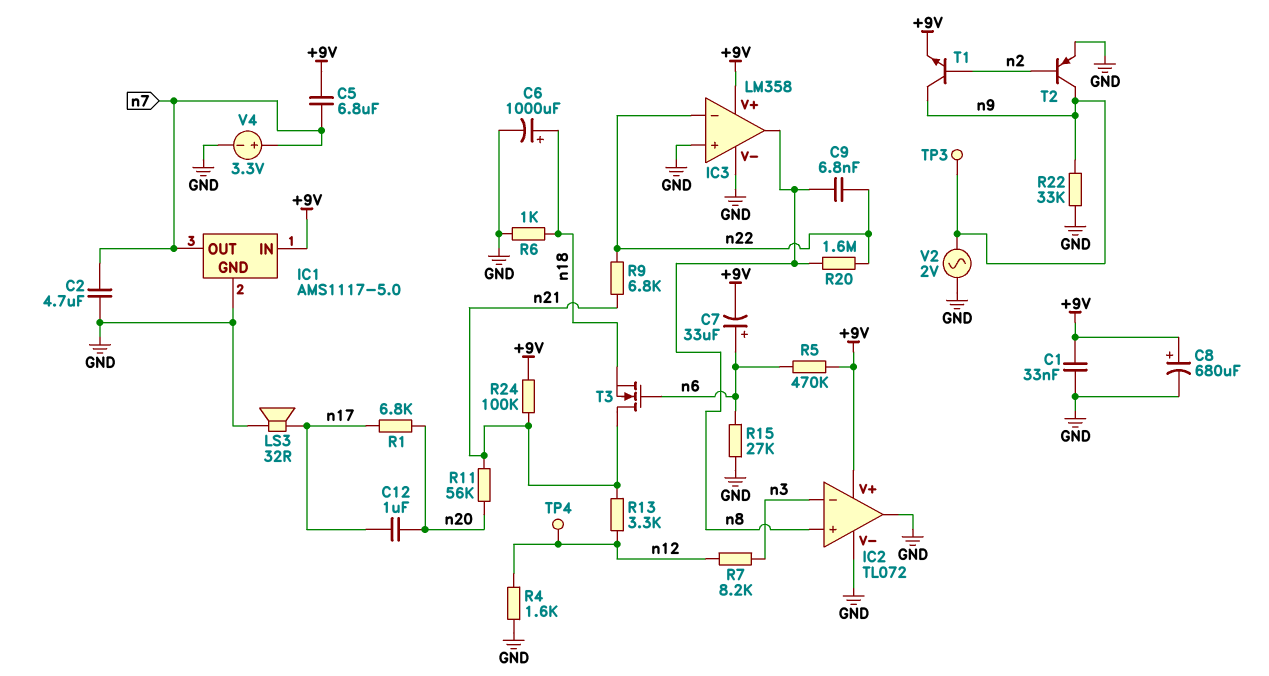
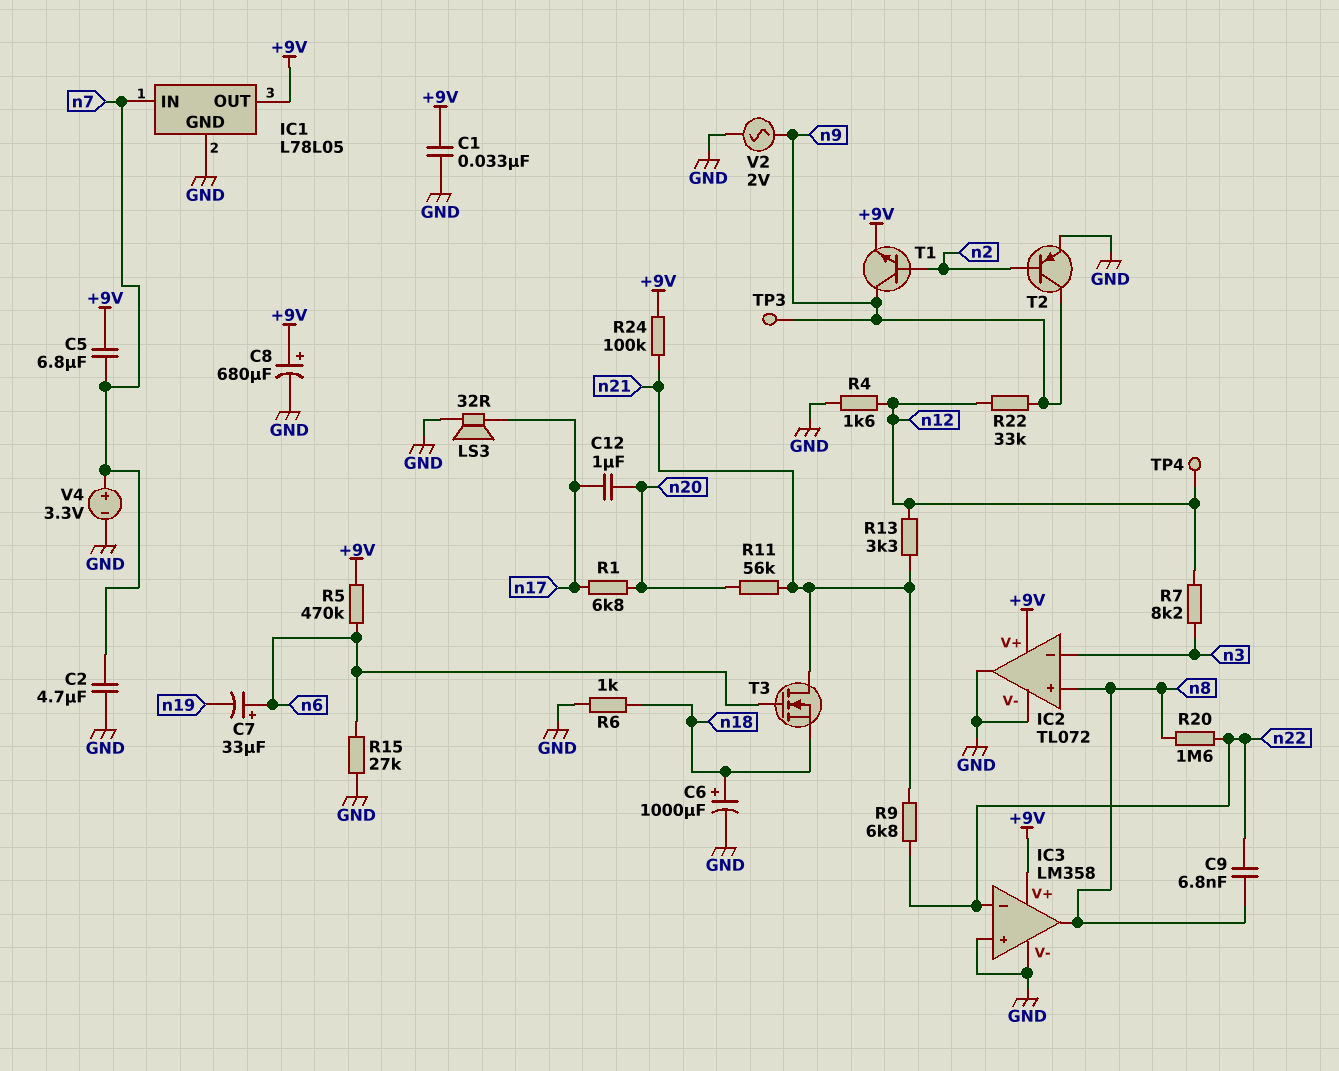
C7: 33uF (plus n6, minus +9V) -> 33uF (plus n6, minus n19)
IC1: AMS1117-5.0 -> L78L05
IC1 pin IN: +9V -> n7
IC1 pin OUT: n7 -> +9V
R22: 33k (GND, n9) -> 33k (n9, n12)

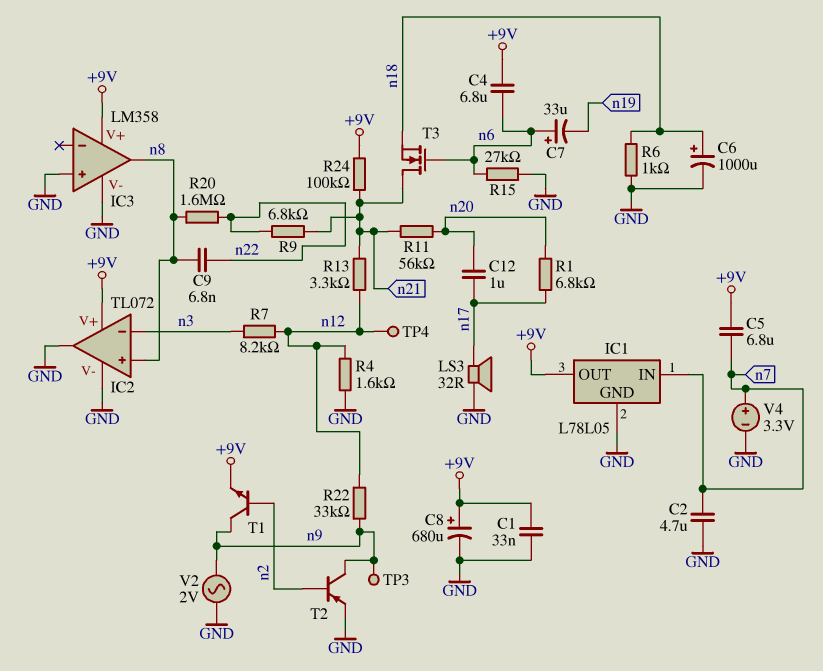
C4: none -> 6.8uF (+9V, n6)
IC3 pin in-: n22 -> none
R5: 470k (+9V, n6) -> none

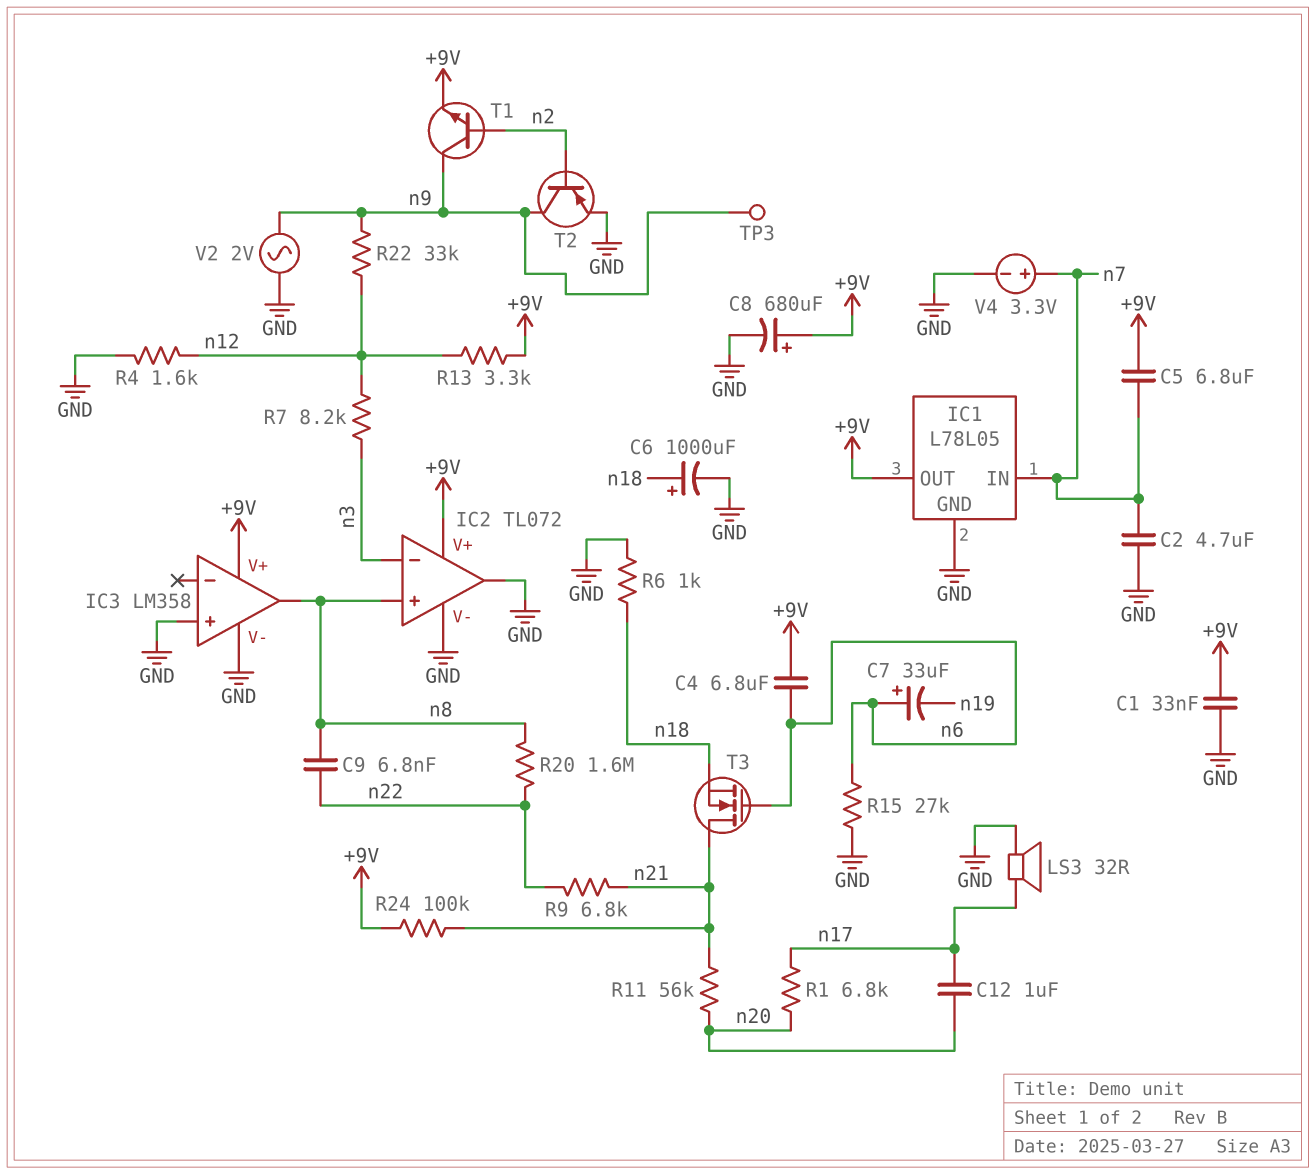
R13: 3.3k (n12, n21) -> 3.3k (+9V, n12)
TP4: test point (n12) -> none

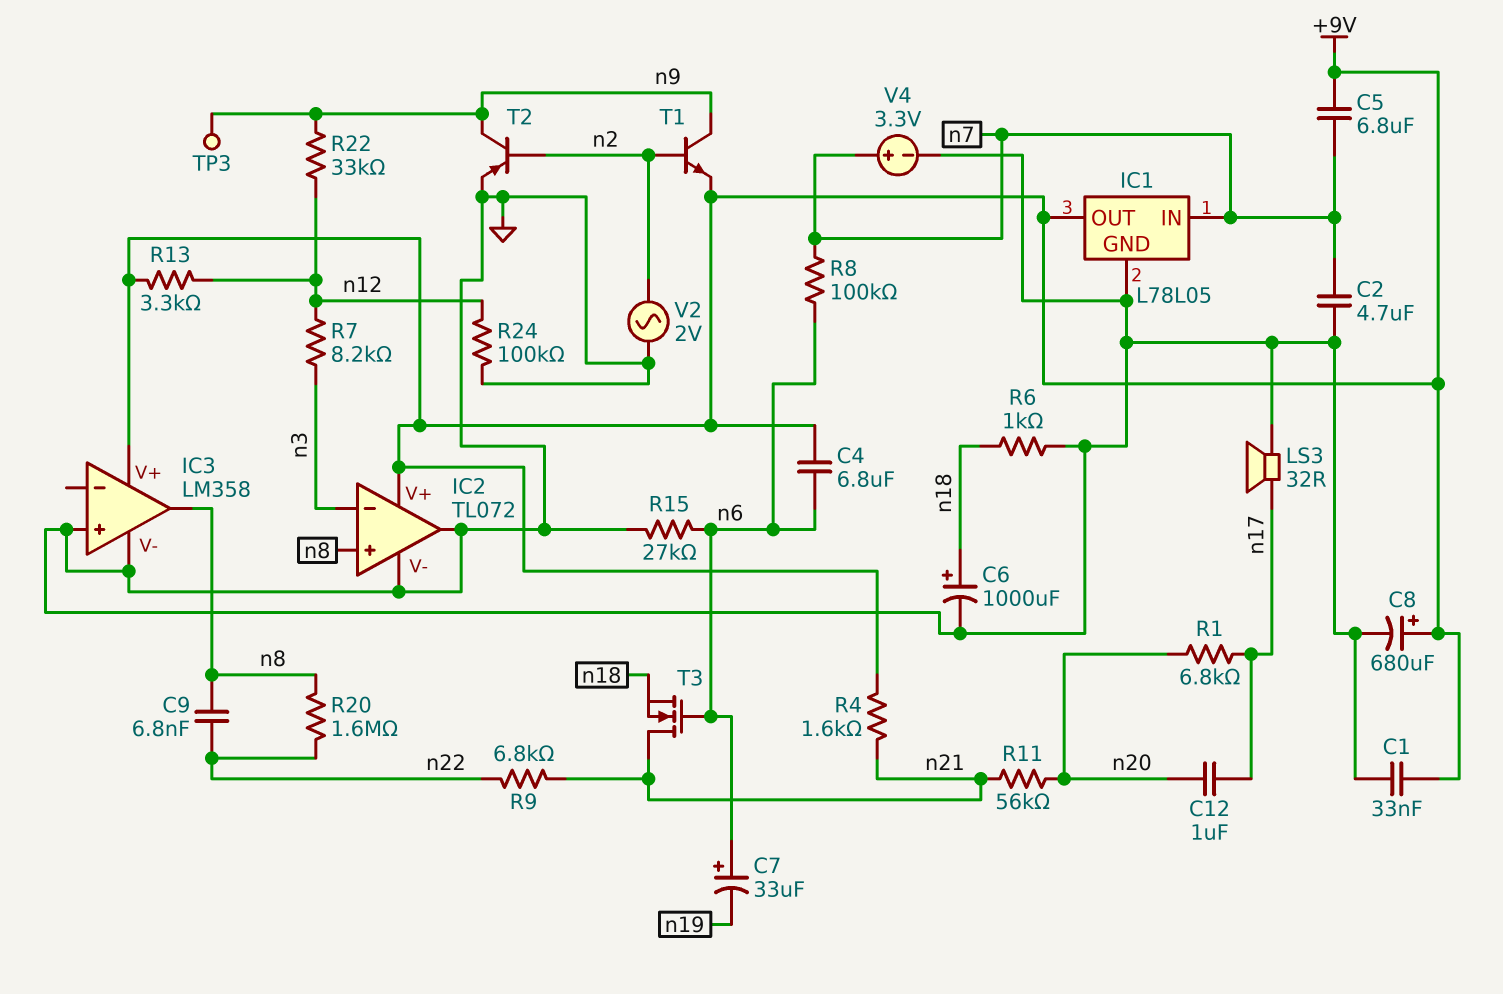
R4: 1.6k (GND, n12) -> 1.6k (+9V, n21)
R8: none -> 100k (n6, n7)
R24: 100k (+9V, n21) -> 100k (GND, n12)
V2: AC 2V (GND, n9) -> AC 2V (GND, n2)

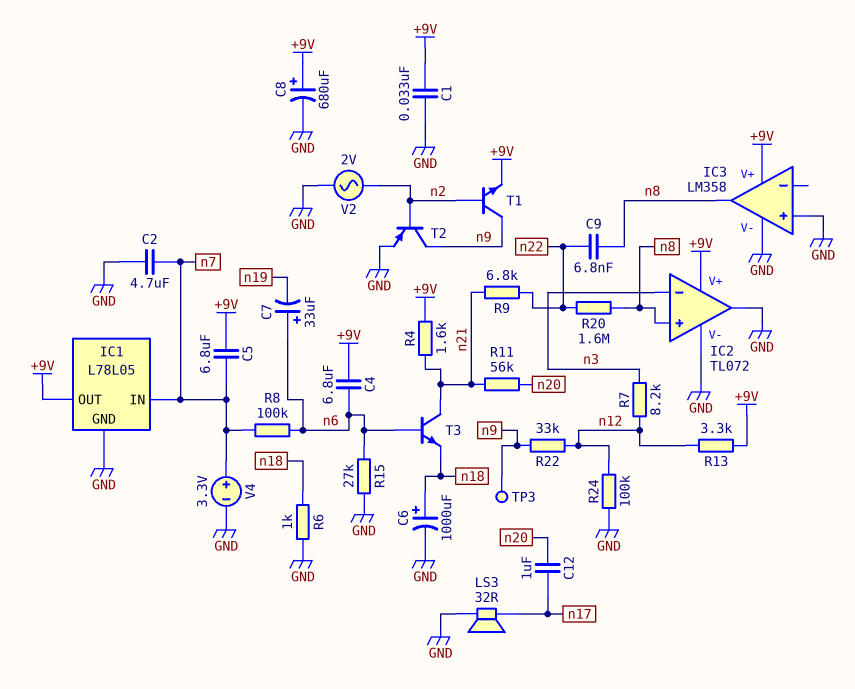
R1: 6.8k (n17, n20) -> none
T3: NMOS (G n6, D n21, S n18) -> NPN (B n6, C n21, E n18)

